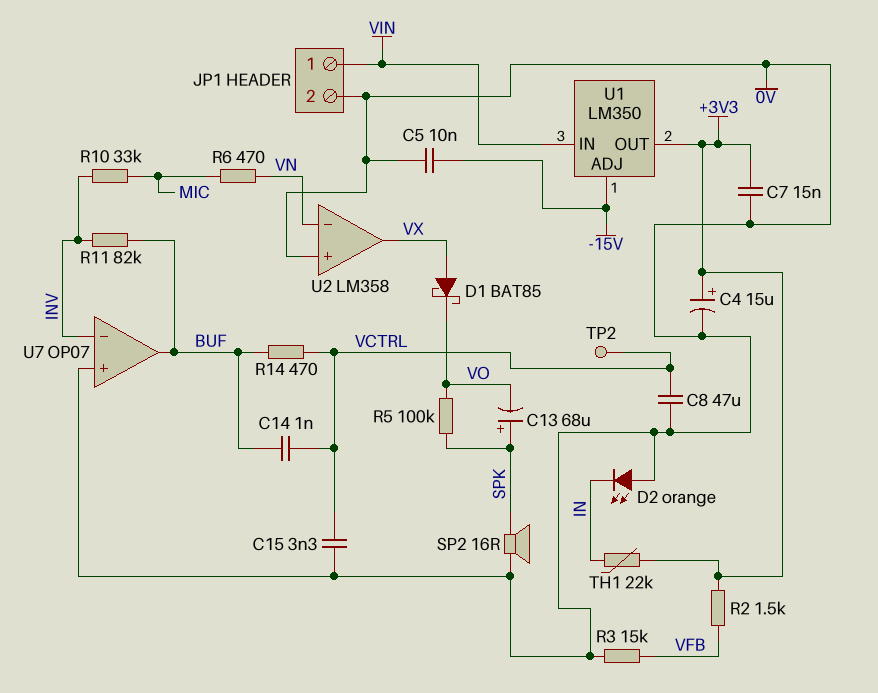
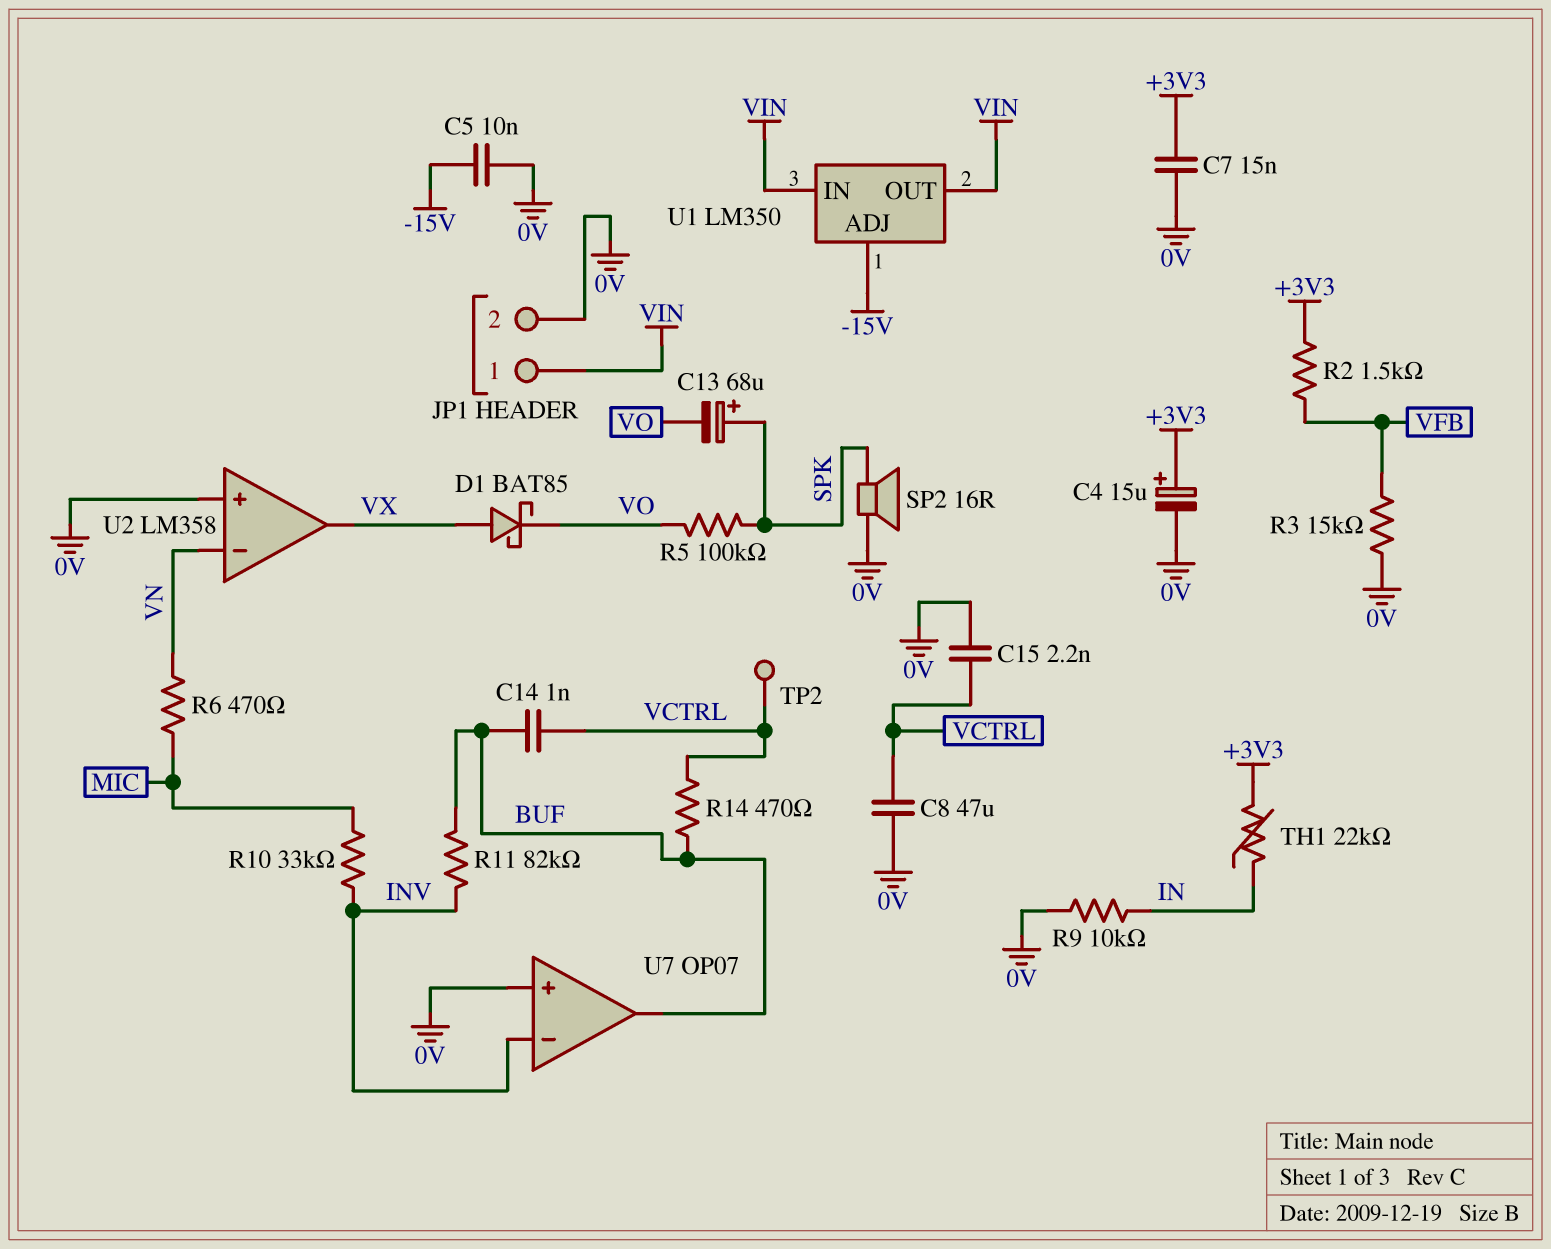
C15: 3.3nF (0V, VCTRL) -> 2.2nF (0V, VCTRL)
D2: LED orange (A 0V, K IN) -> none
R9: none -> 10k (0V, IN)
U1 pin OUT: +3V3 -> VIN

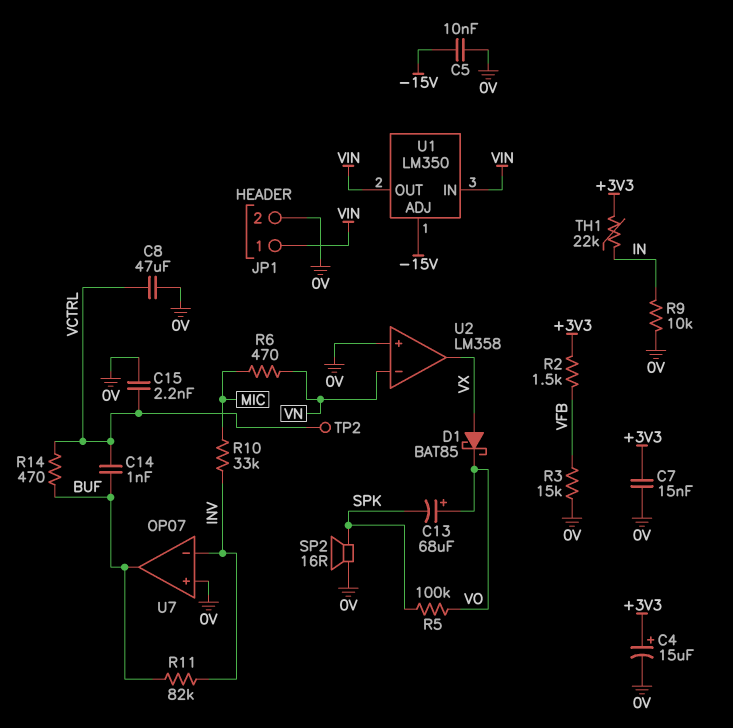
C13: 68uF (plus SPK, minus VO) -> 68uF (plus VO, minus SPK)

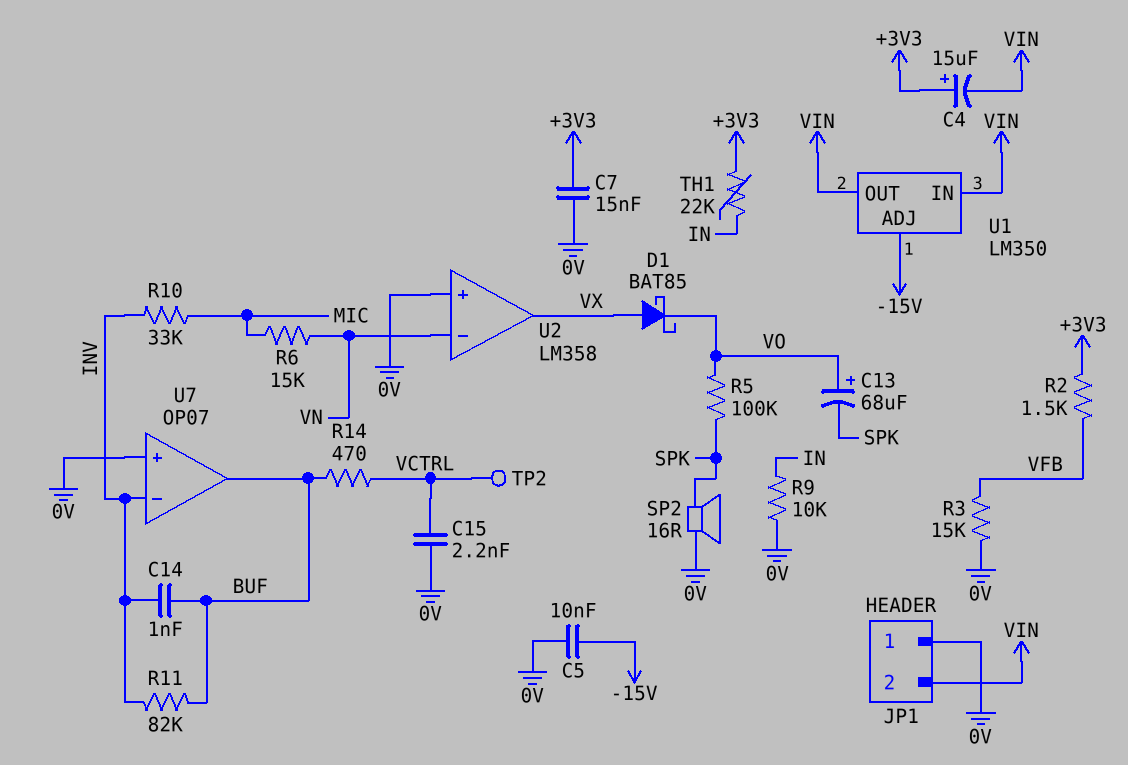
C4: 15uF (plus +3V3, minus 0V) -> 15uF (plus +3V3, minus VIN)
C8: 47uF (0V, VCTRL) -> none
C14: 1nF (BUF, VCTRL) -> 1nF (BUF, INV)
JP1 pin 1: VIN -> 0V
JP1 pin 2: 0V -> VIN
R6: 470 (MIC, VN) -> 15k (MIC, VN)

